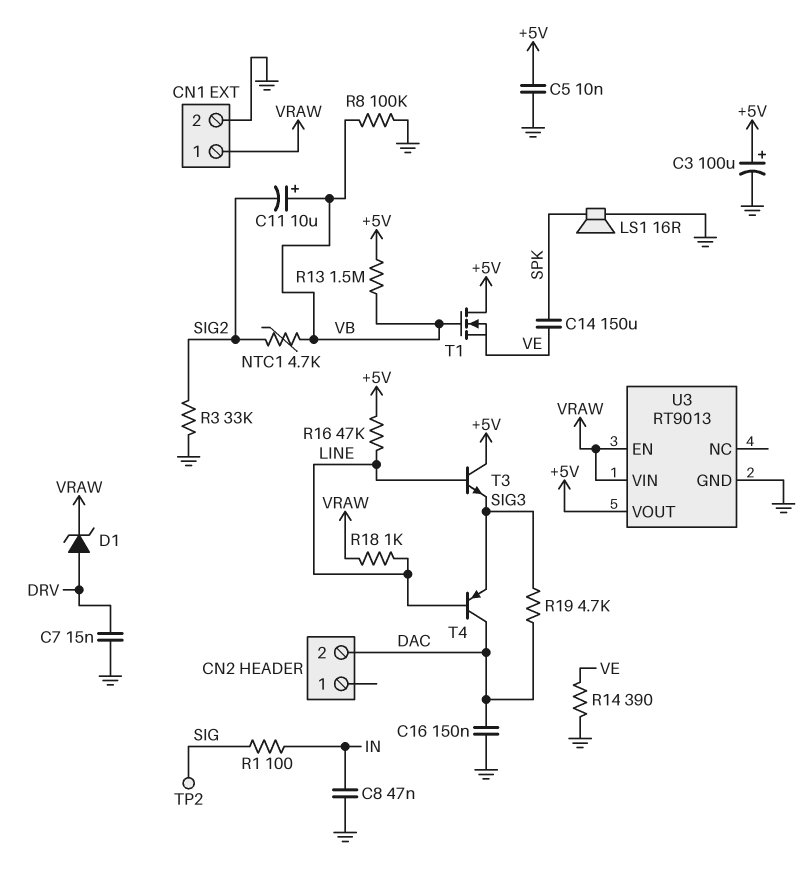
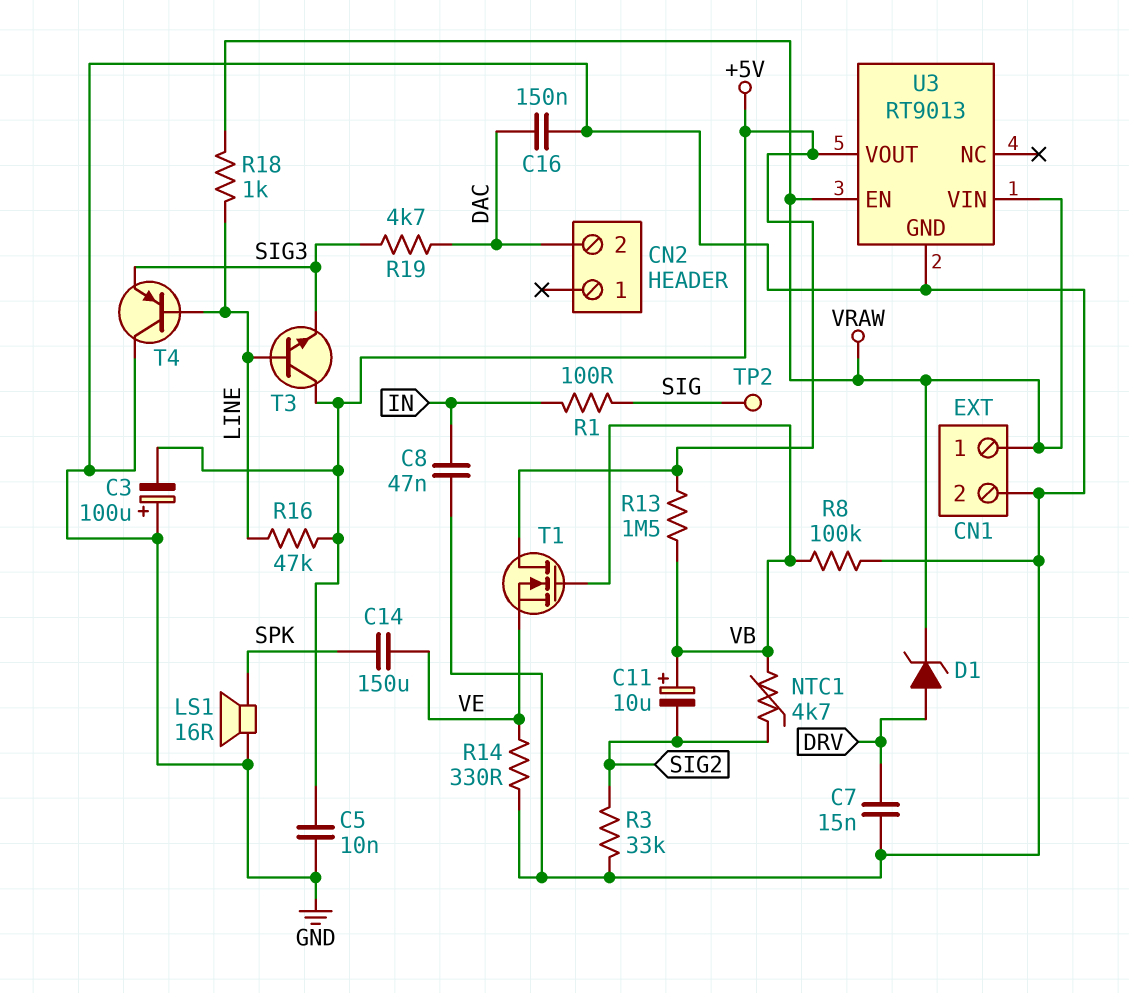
C3: 100uF (plus +5V, minus GND) -> 100uF (plus GND, minus +5V)
R14: 390 (GND, VE) -> 330 (GND, VE)
T4: PNP (B LINE, C DAC, E SIG3) -> PNP (B LINE, C GND, E SIG3)

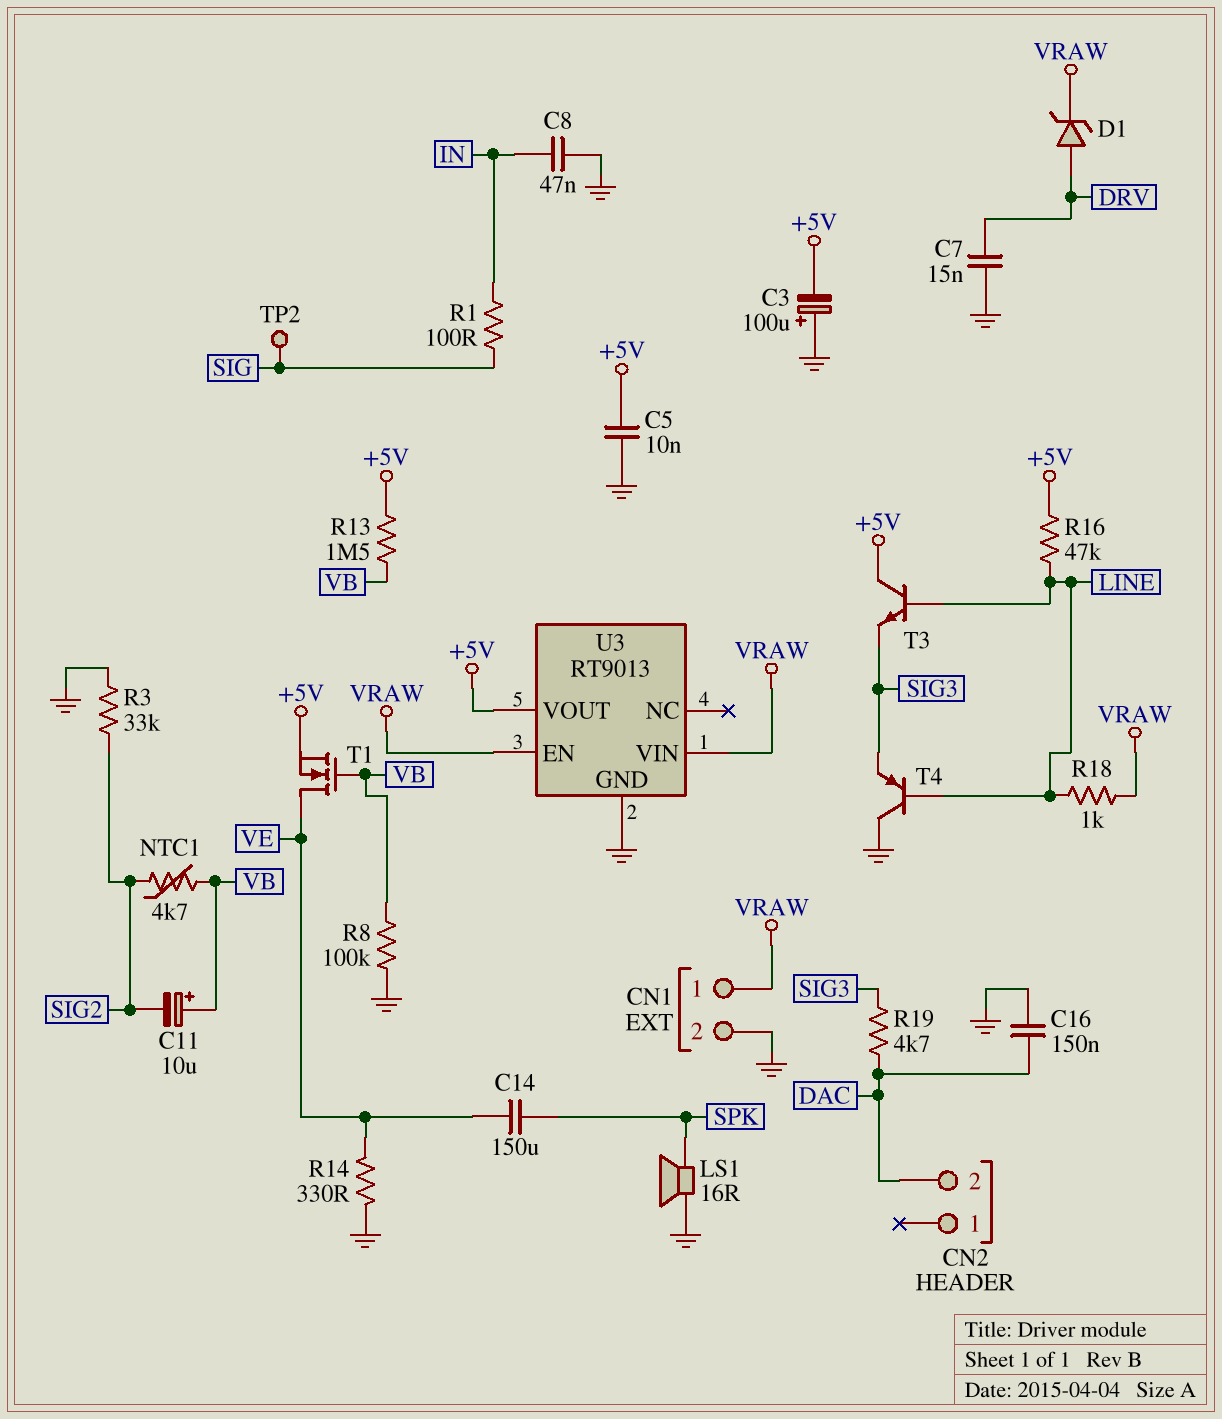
T1: NMOS (G VB, D +5V, S VE) -> NMOS (G VB, D VE, S +5V)

